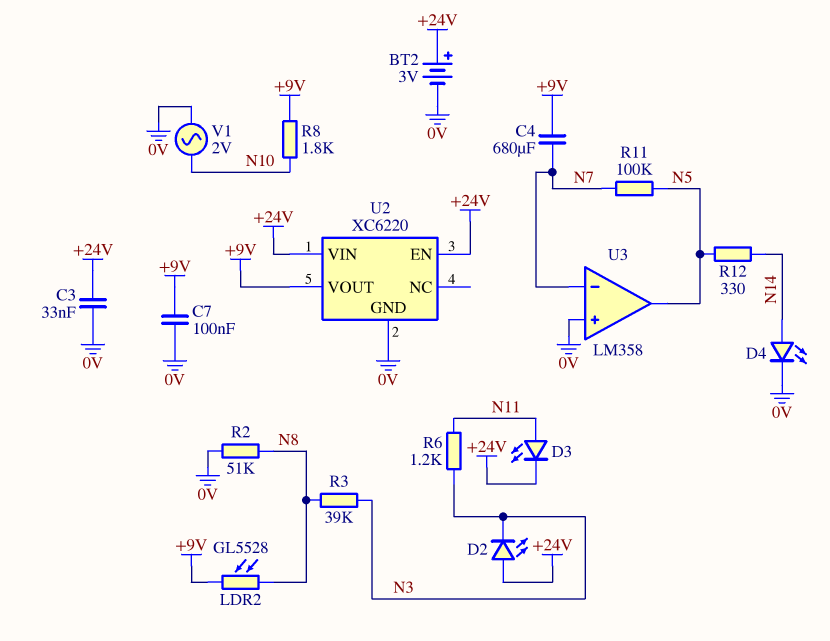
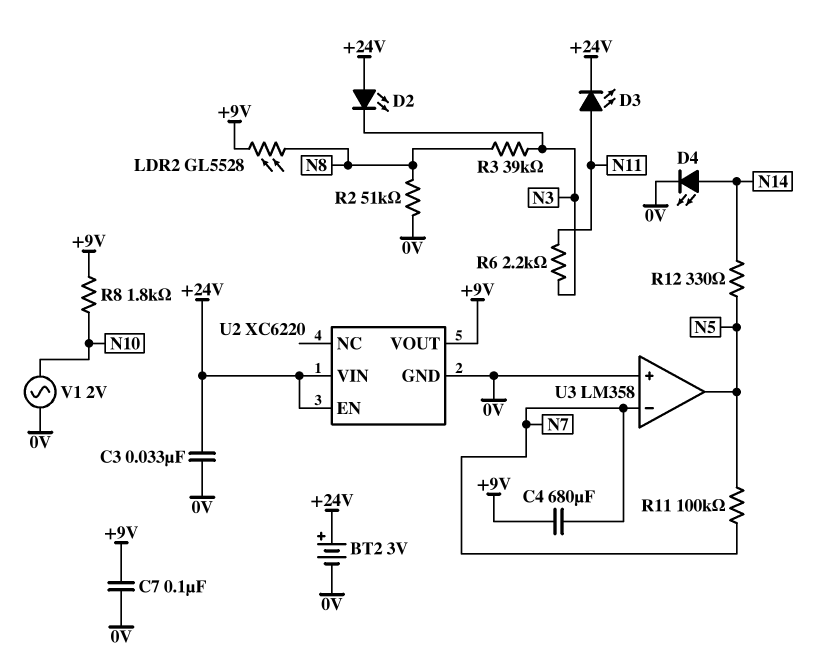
R6: 1.2k (N3, N11) -> 2.2k (N3, N11)

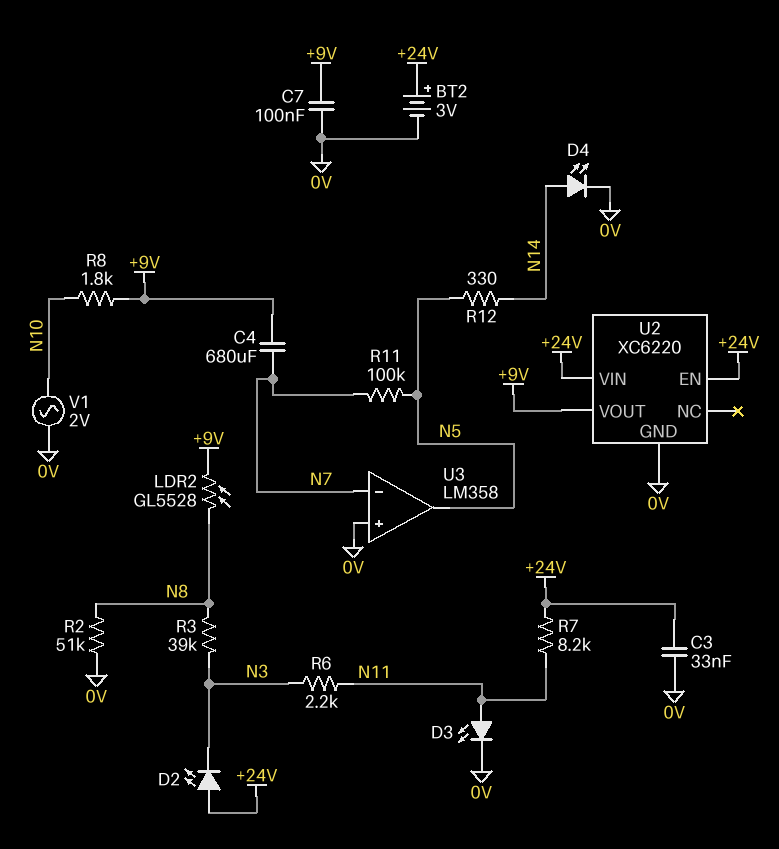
D3: LED (A N11, K +24V) -> LED (A N11, K 0V)
R7: none -> 8.2k (+24V, N11)

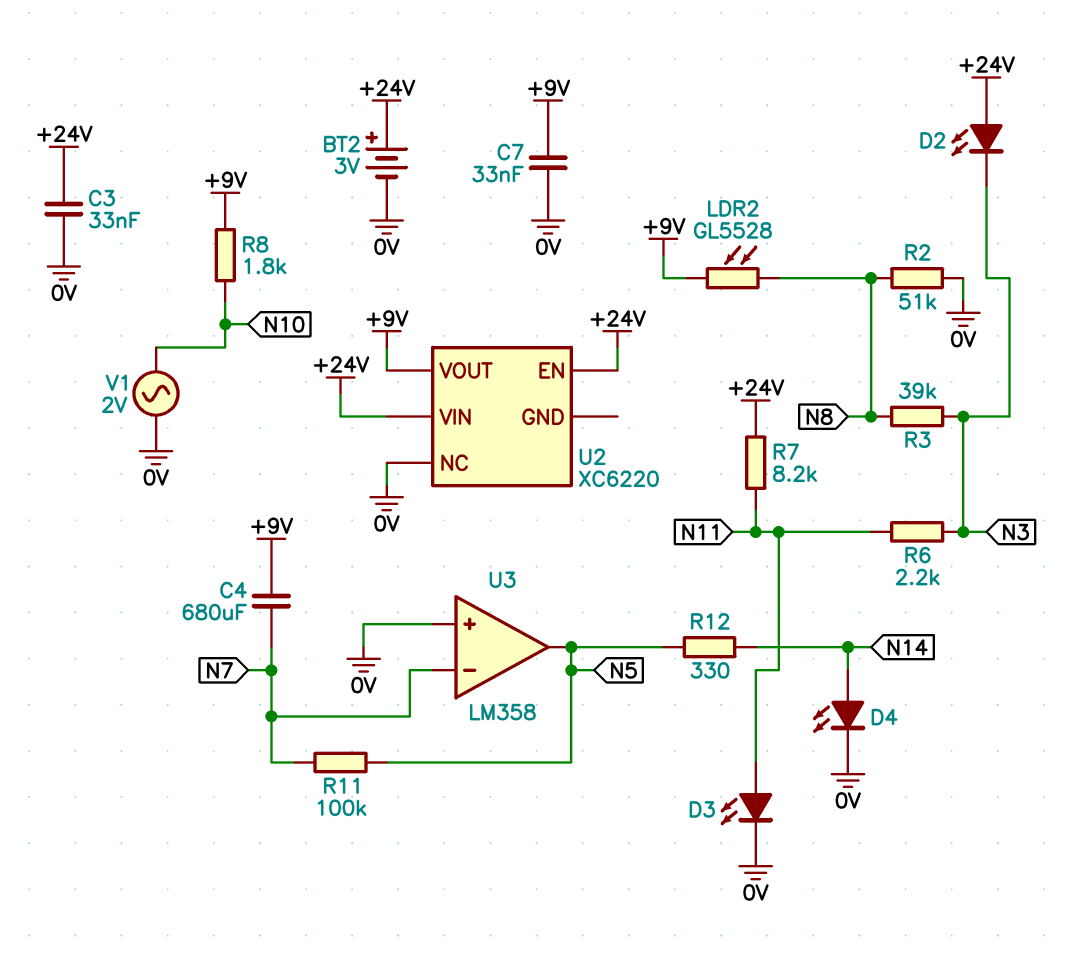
C7: 100nF (+9V, 0V) -> 33nF (+9V, 0V)
U2 pin GND: 0V -> none
U2 pin NC: none -> 0V

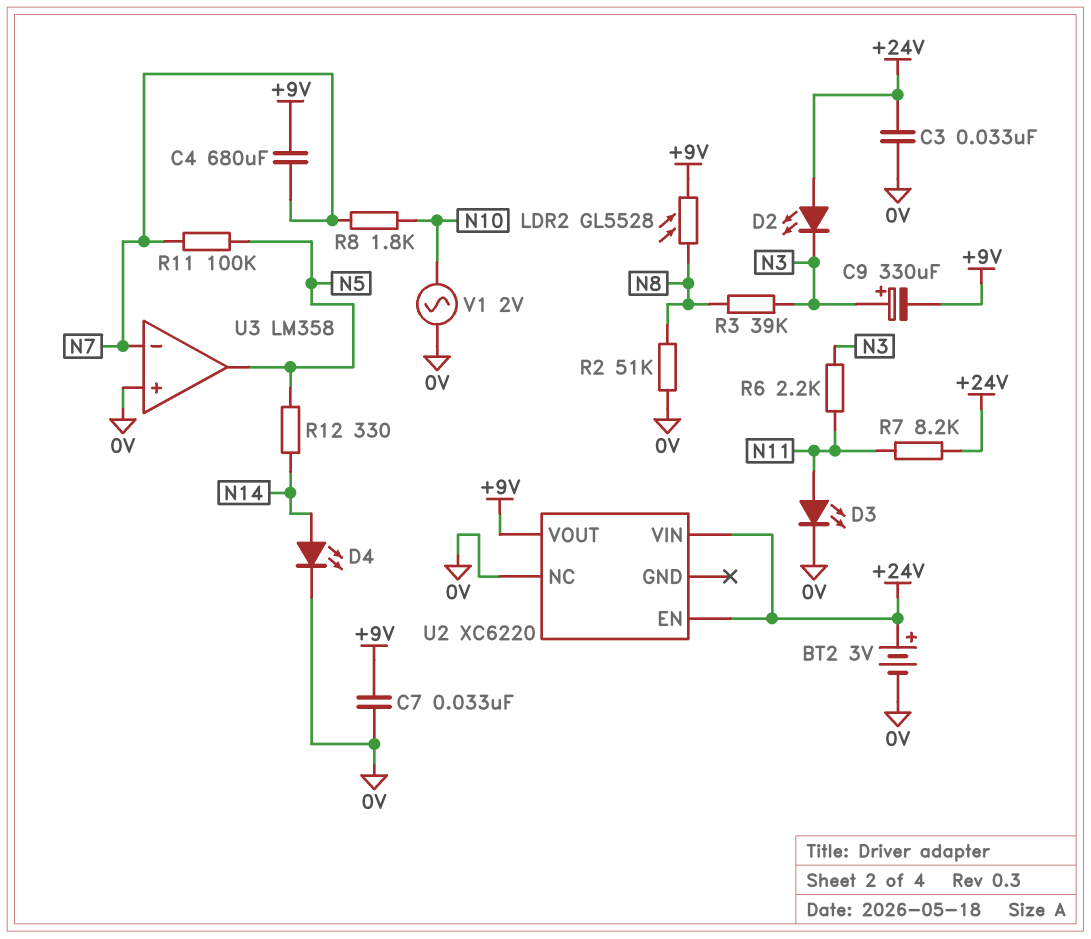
C9: none -> 330uF (plus N3, minus +9V)
R8: 1.8k (+9V, N10) -> 1.8k (N7, N10)

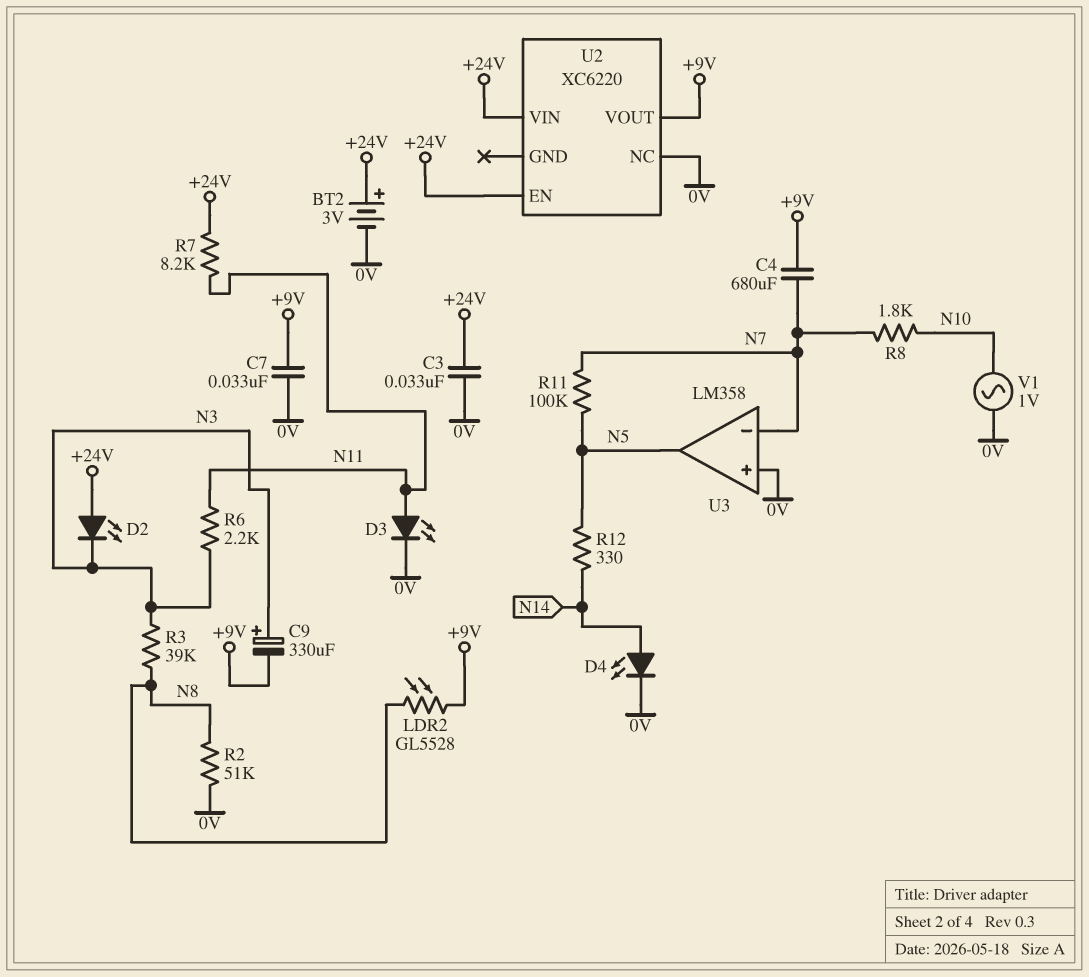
V1: AC 2V (0V, N10) -> AC 1V (0V, N10)

